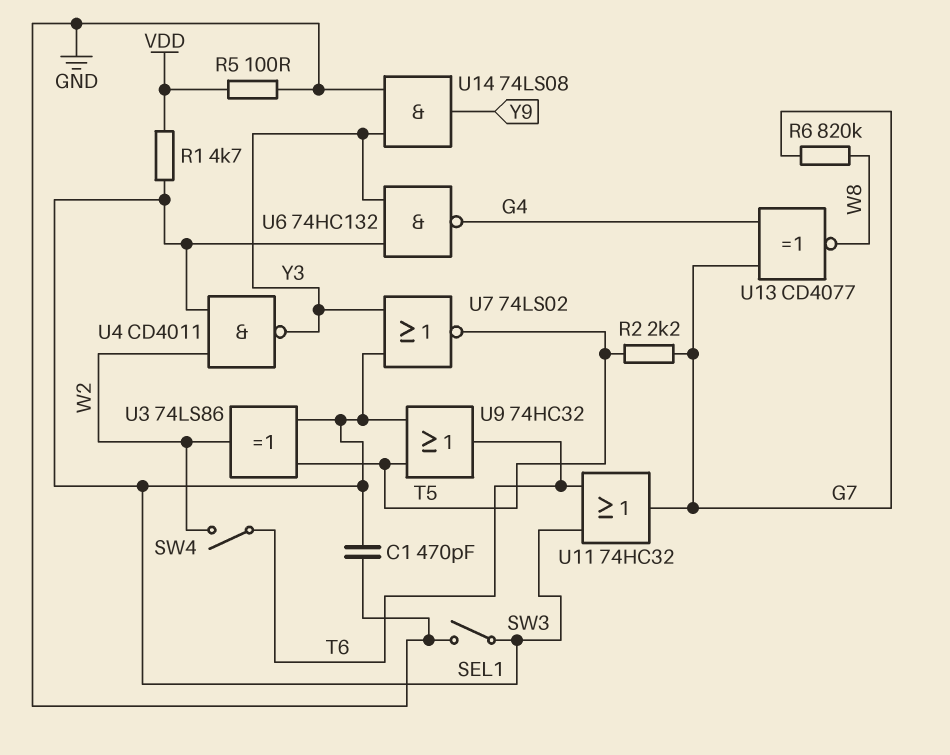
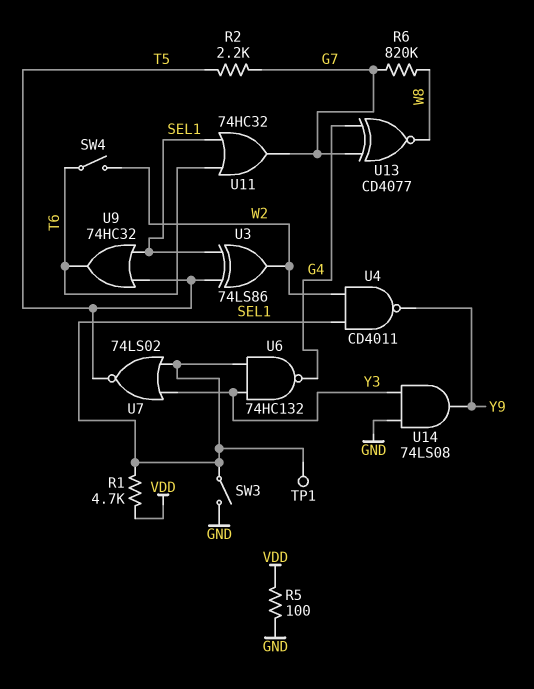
C1: 470pF (GND, SEL1) -> none
TP1: none -> test point (SEL1)
U4: NAND CD4011 (in SEL1, in W2, out Y3) -> NAND CD4011 (in SEL1, in W2, out Y9)

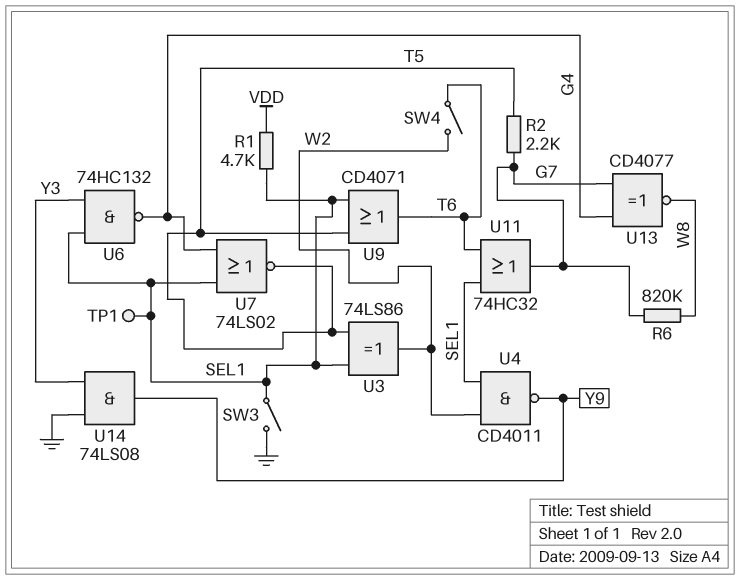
R5: 100 (GND, VDD) -> none
U7: NOR 74LS02 (in SEL1, in Y3, out T5) -> NOR 74LS02 (in G4, in SEL1, out T5)
U9: OR 74HC32 (in SEL1, in T5, out T6) -> OR CD4071 (in SEL1, in T5, out T6)

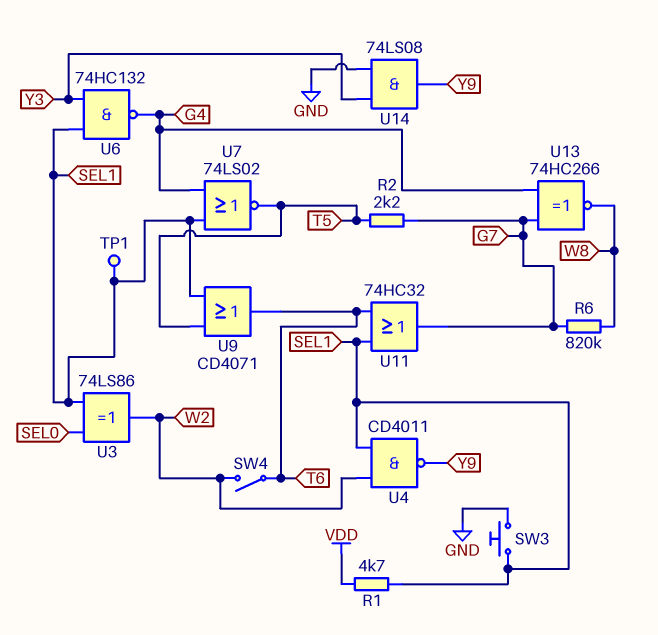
SW3: switch (GND, SEL1) -> button (GND, SEL1)
U3: XOR 74LS86 (in SEL1, in T5, out W2) -> XOR 74LS86 (in SEL0, in SEL1, out W2)
U13: XNOR CD4077 (in G4, in G7, out W8) -> XNOR 74HC266 (in G4, in G7, out W8)

